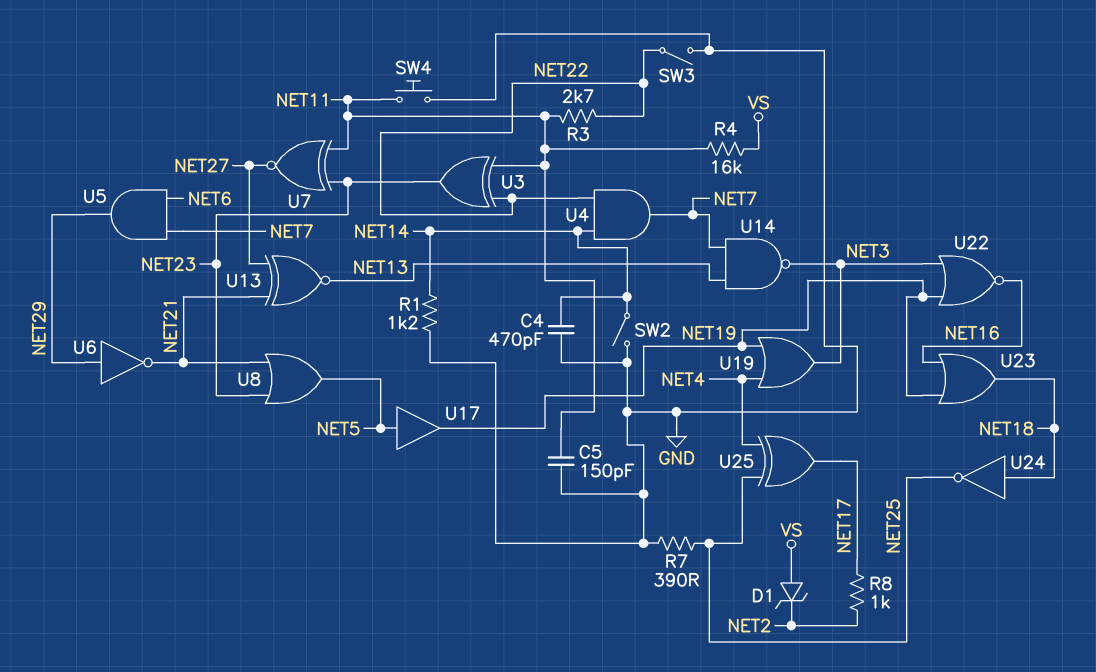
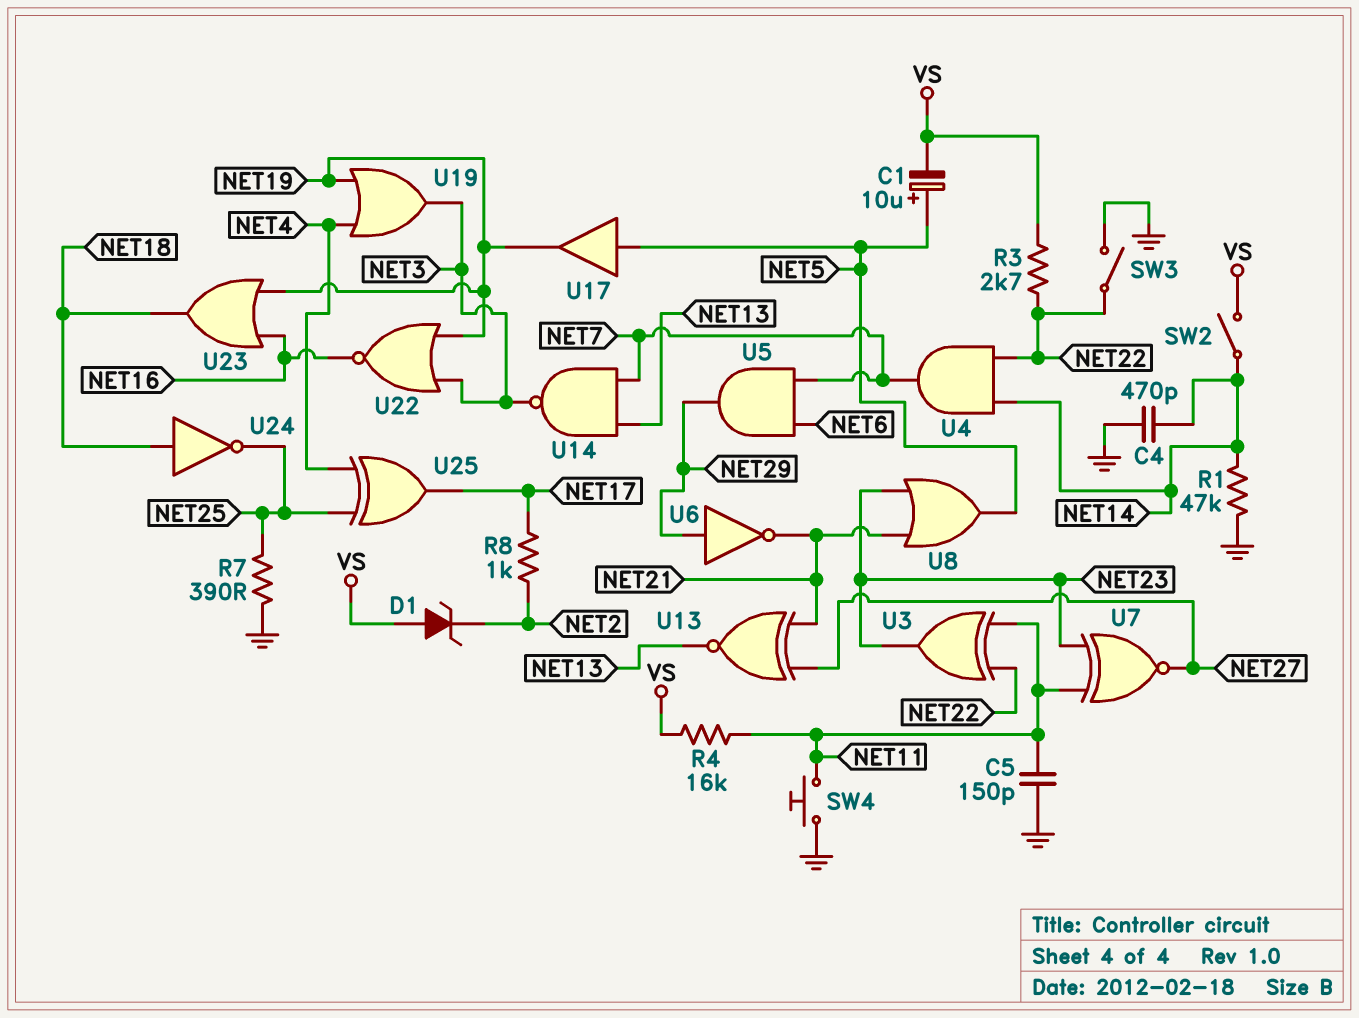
C1: none -> 10uF (plus NET5, minus VS)
R1: 1.2k (GND, NET14) -> 47k (GND, NET14)
R3: 2.7k (NET11, NET22) -> 2.7k (NET22, VS)
SW2: switch (GND, NET14) -> switch (NET14, VS)

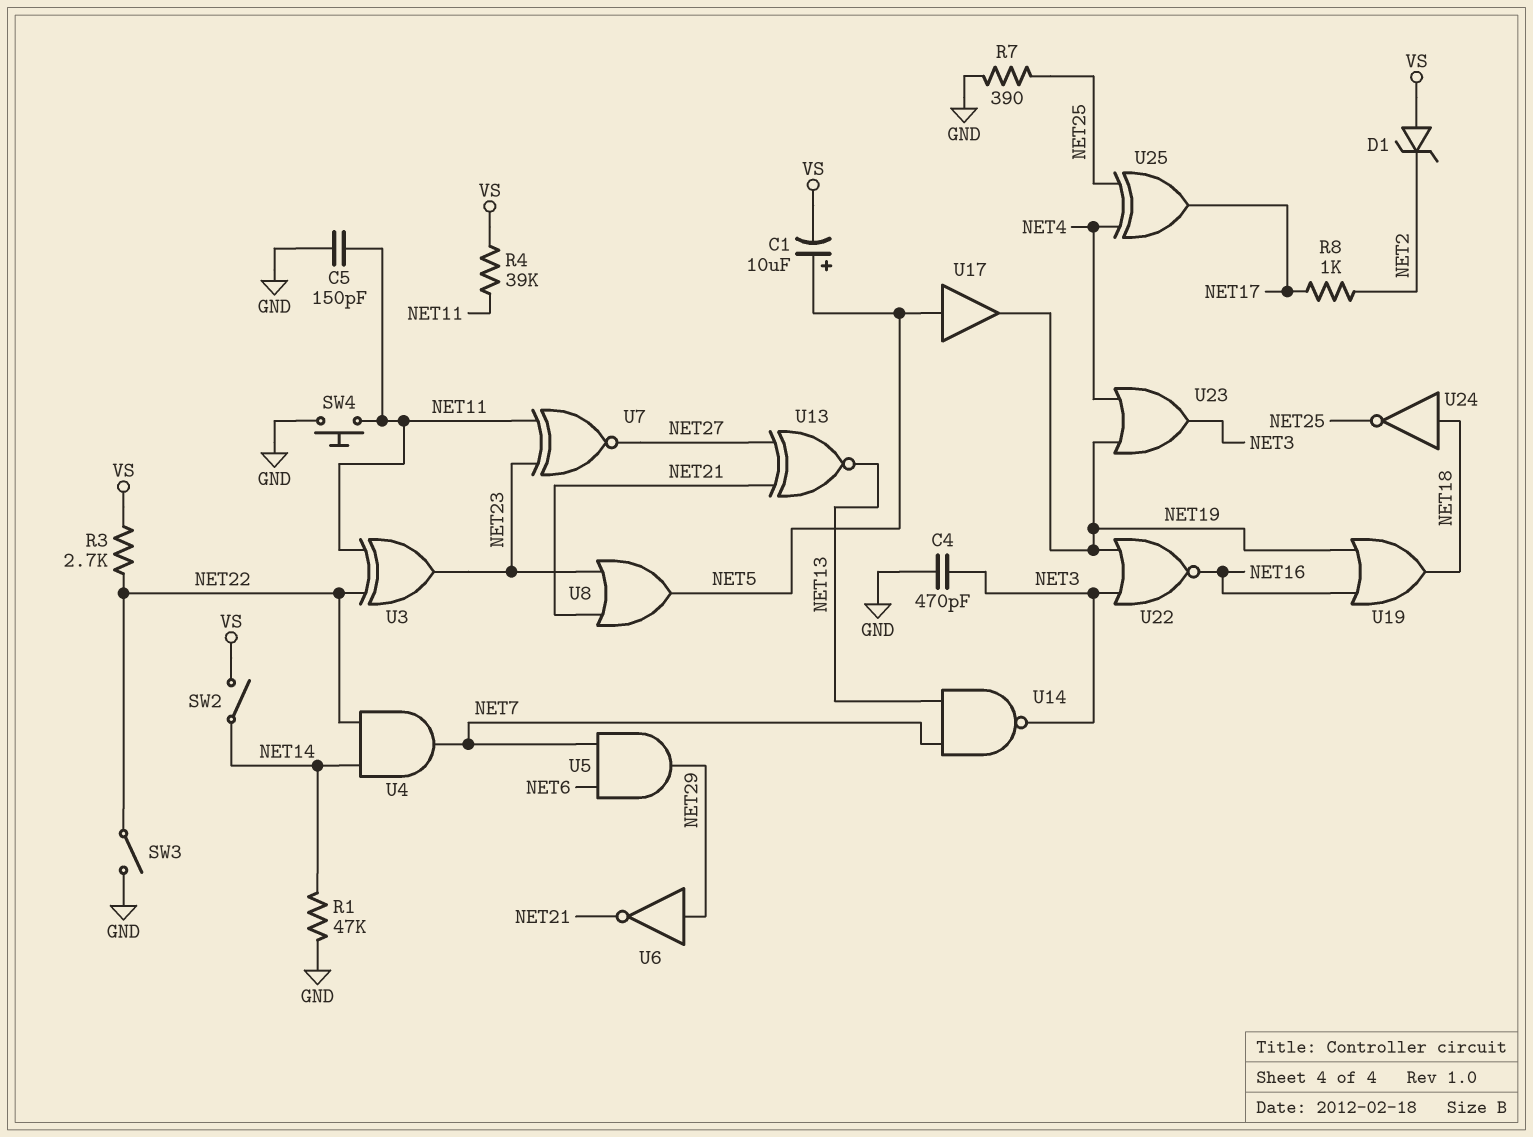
C4: 470pF (GND, NET14) -> 470pF (GND, NET3)
R4: 16k (NET11, VS) -> 39k (NET11, VS)
U19: OR (in NET4, in NET19, out NET3) -> OR (in NET16, in NET19, out NET18)
U23: OR (in NET16, in NET19, out NET18) -> OR (in NET4, in NET19, out NET3)

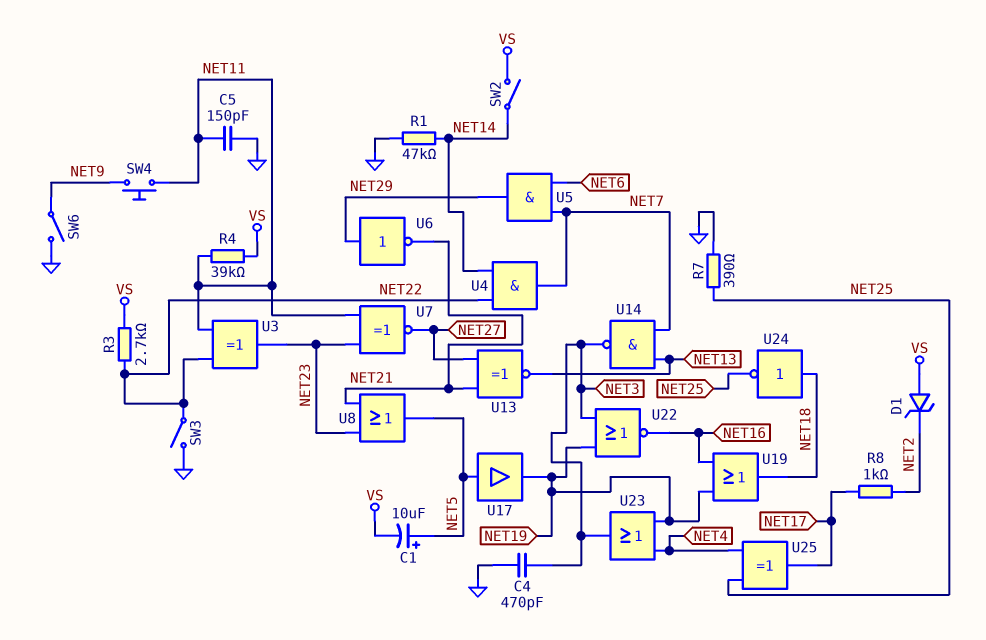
SW4: button (GND, NET11) -> button (NET9, NET11)
SW6: none -> switch (GND, NET9)

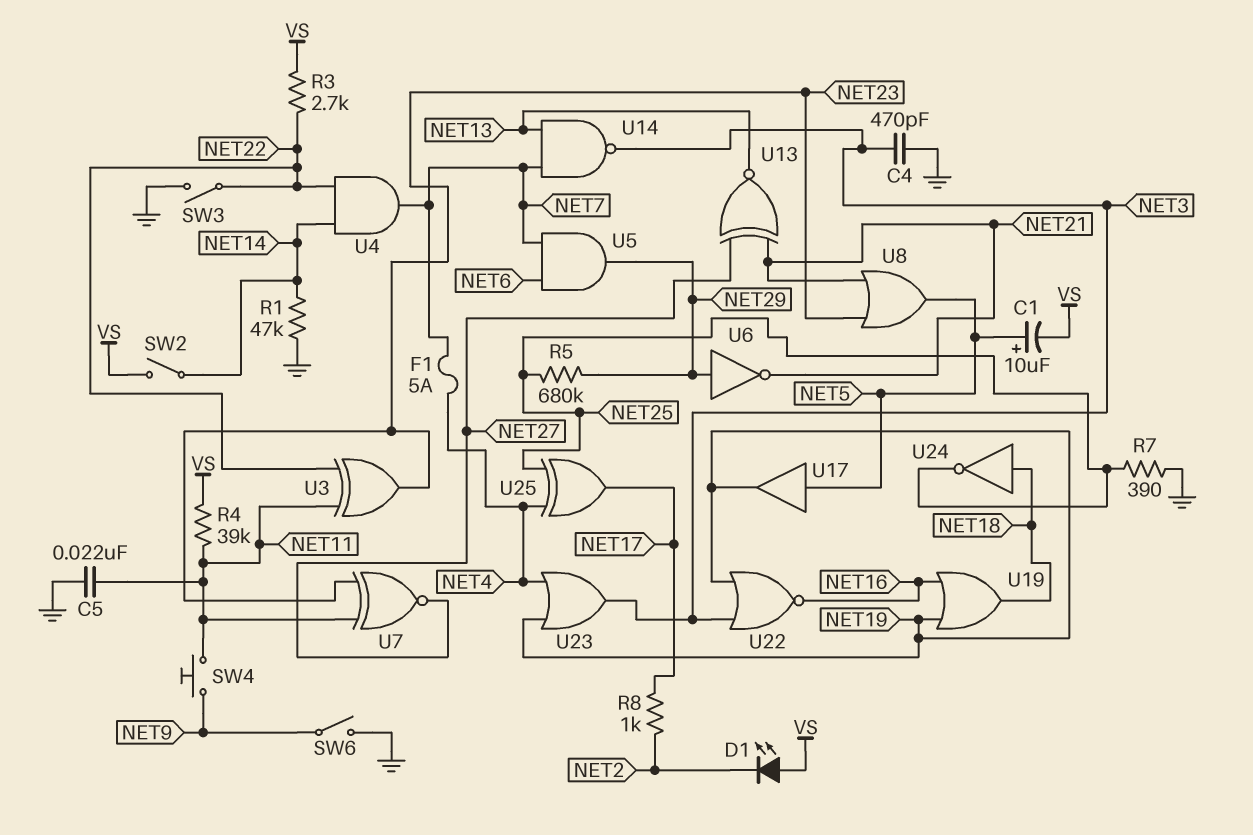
C5: 150pF (GND, NET11) -> 22nF (GND, NET11)
D1: zener (A VS, K NET2) -> LED (A VS, K NET2)
F1: none -> 5A (NET4, NET7)
R5: none -> 680k (NET25, NET29)

